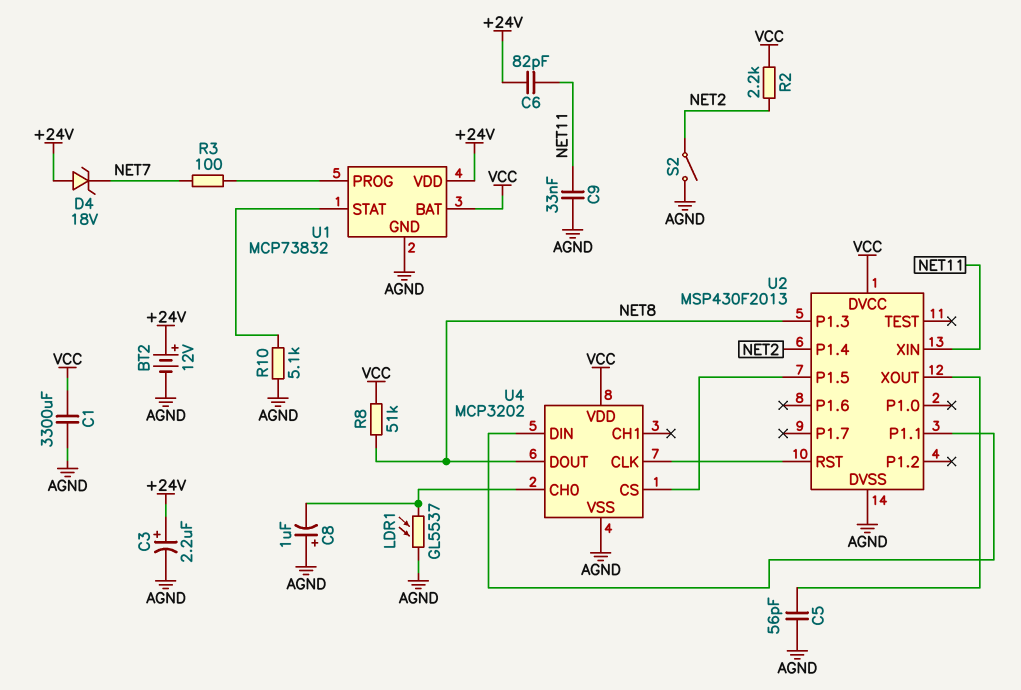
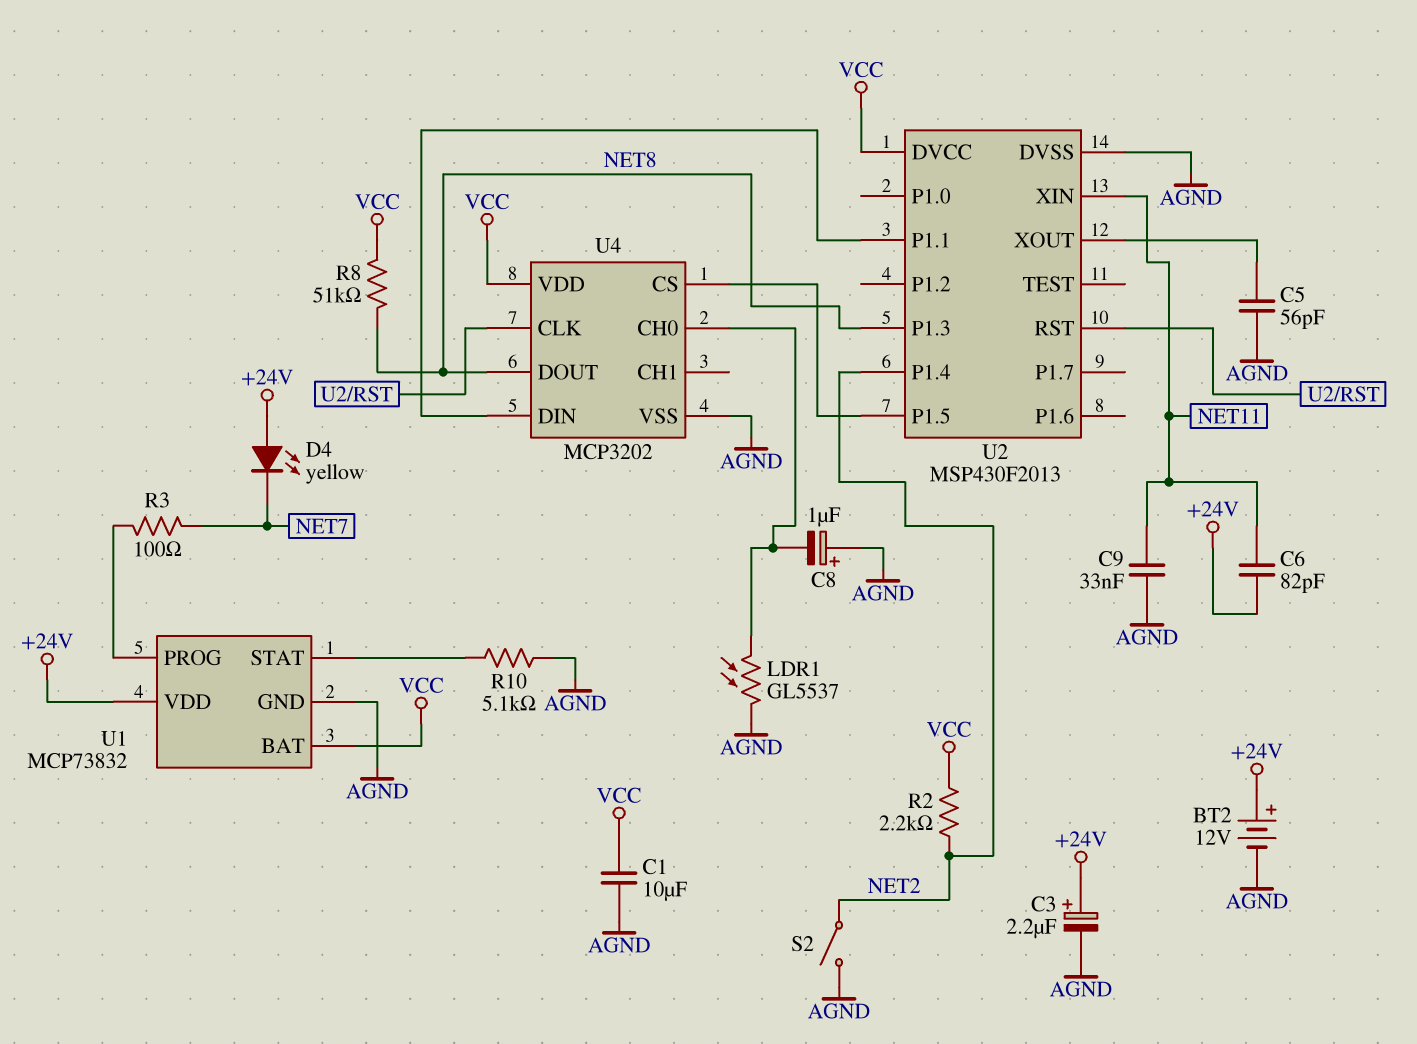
C1: 3300uF (AGND, VCC) -> 10uF (AGND, VCC)
D4: zener 18V (A +24V, K NET7) -> LED yellow (A +24V, K NET7)

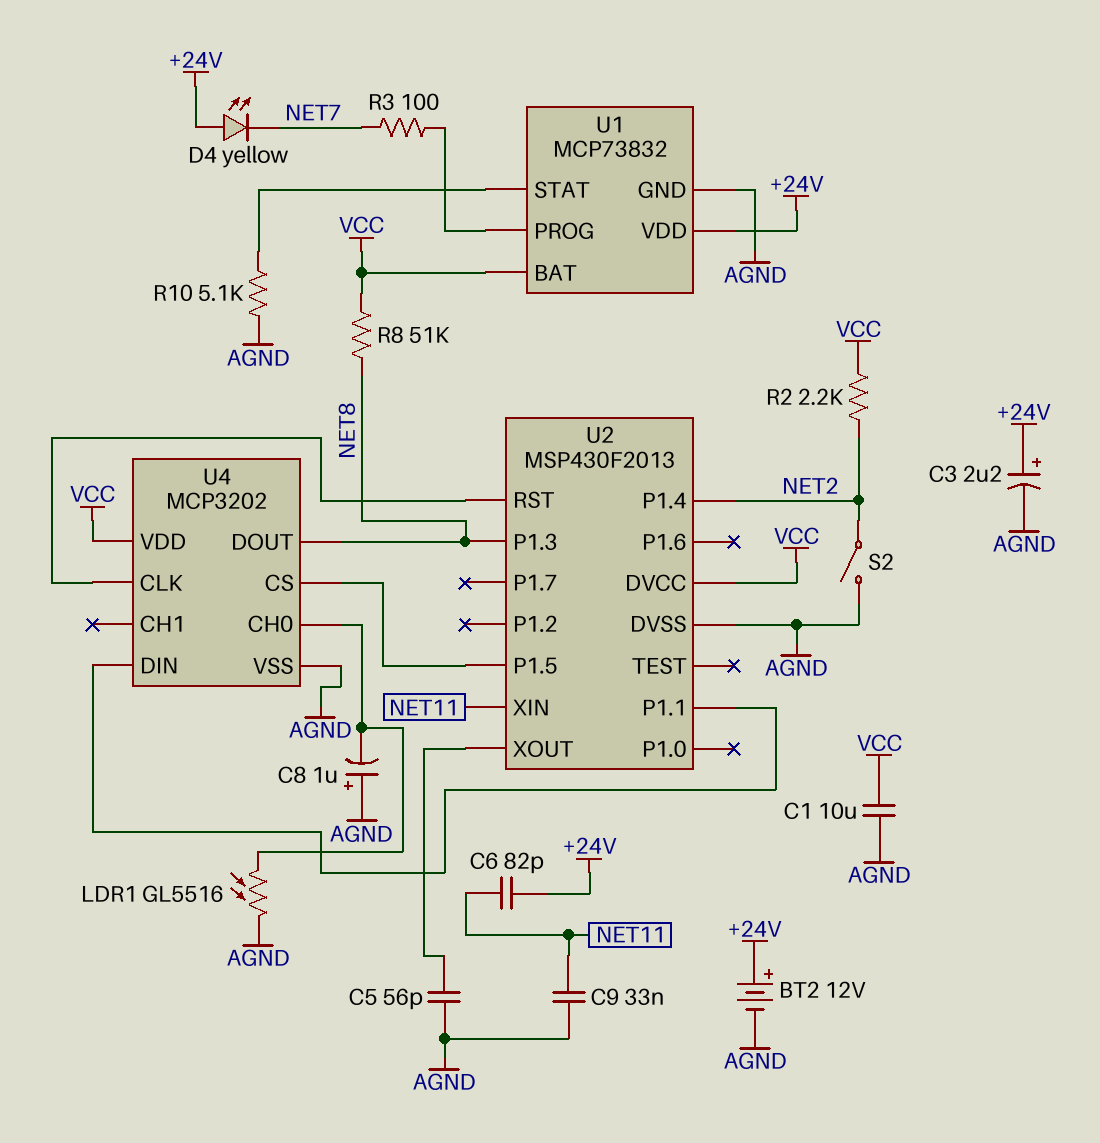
LDR1: GL5537 (AGND, U4/CH0) -> GL5516 (AGND, U4/CH0)

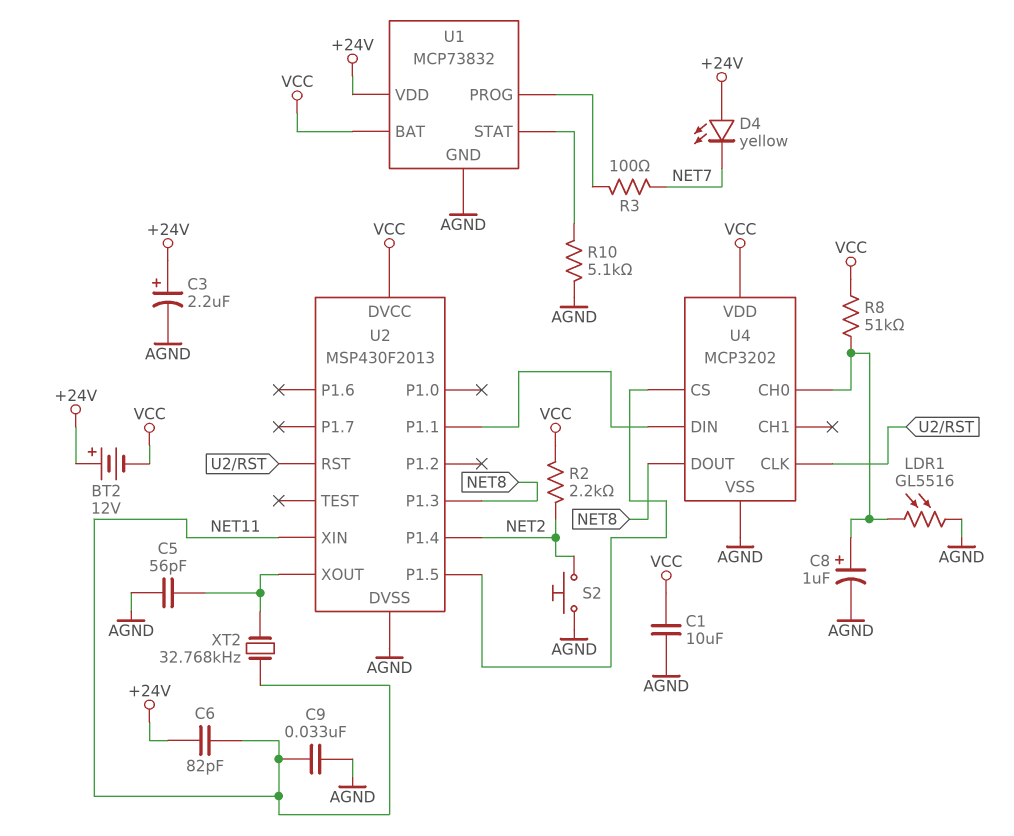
BT2: 12V (plus +24V, minus AGND) -> 12V (plus +24V, minus VCC)
C8: 1uF (plus AGND, minus U4/CH0) -> 1uF (plus U4/CH0, minus AGND)
R8: 51k (NET8, VCC) -> 51k (U4/CH0, VCC)
S2: switch (AGND, NET2) -> button (AGND, NET2)
XT2: none -> 32.768kHz (NET11, U2/XOUT)

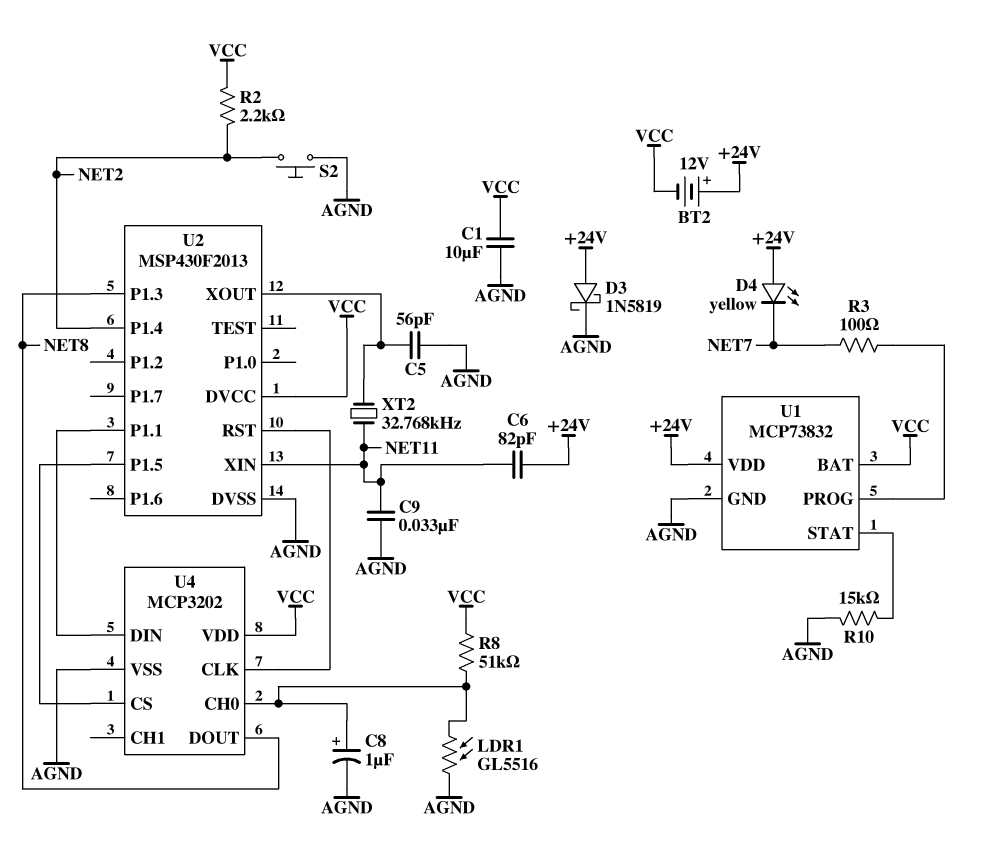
C3: 2.2uF (plus +24V, minus AGND) -> none
D3: none -> schottky 1N5819 (A +24V, K AGND)
R10: 5.1k (AGND, U1/STAT) -> 15k (AGND, U1/STAT)

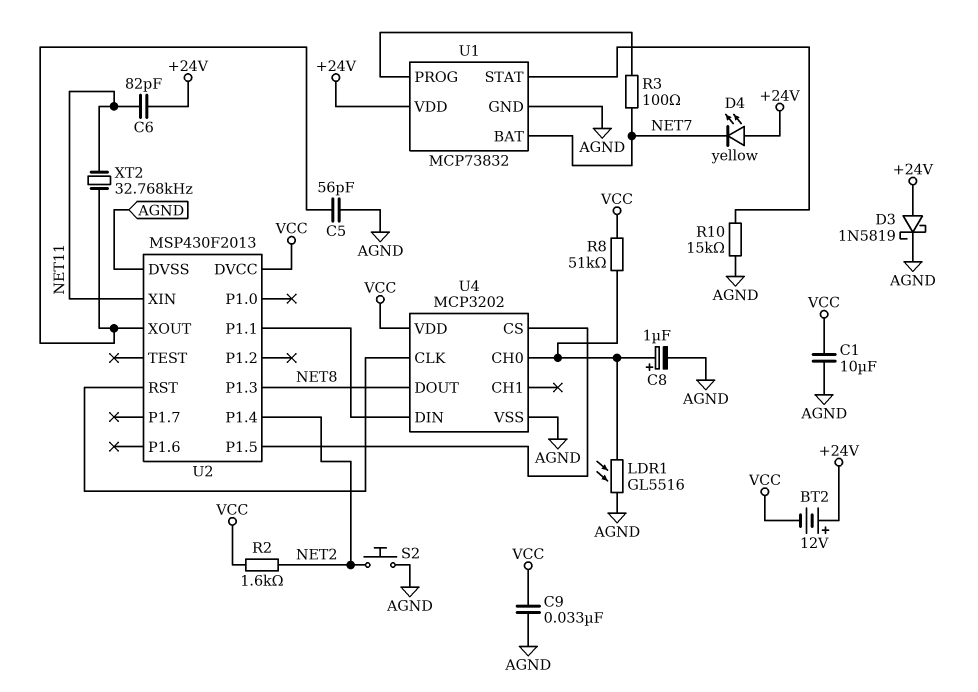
C9: 33nF (AGND, NET11) -> 33nF (AGND, VCC)
R2: 2.2k (NET2, VCC) -> 1.6k (NET2, VCC)
U1 pin BAT: VCC -> NET7

